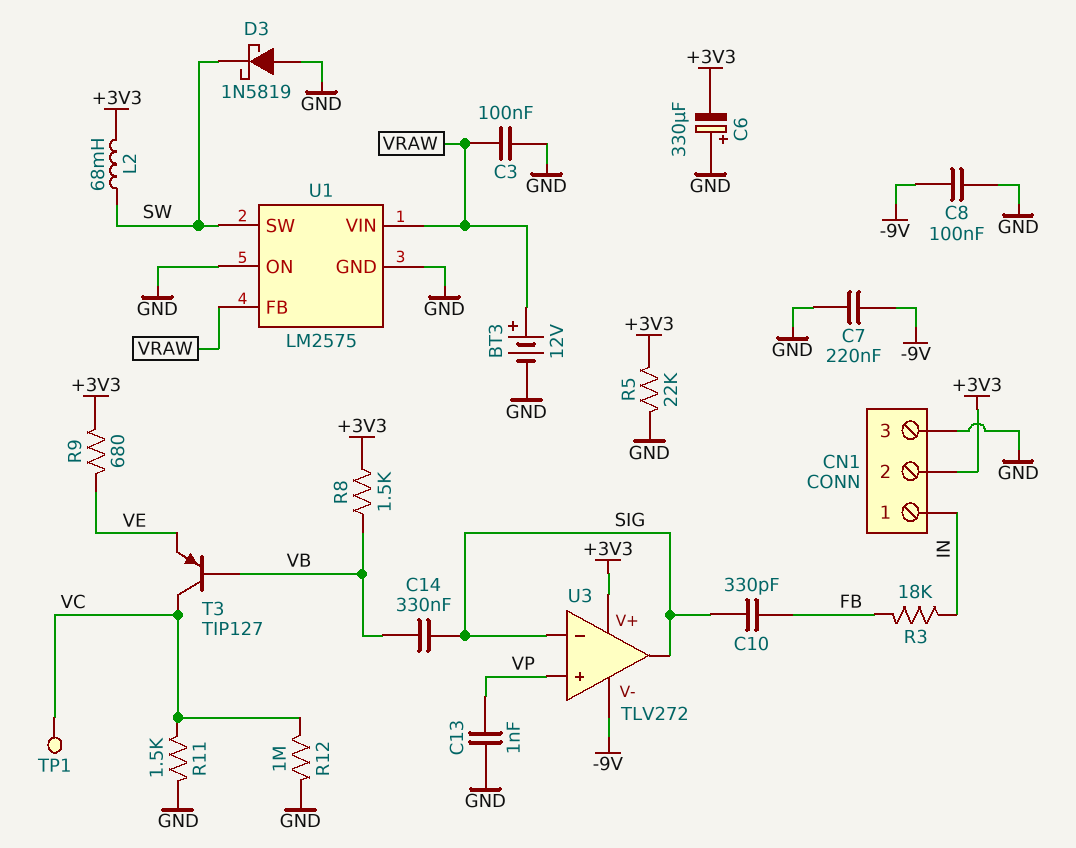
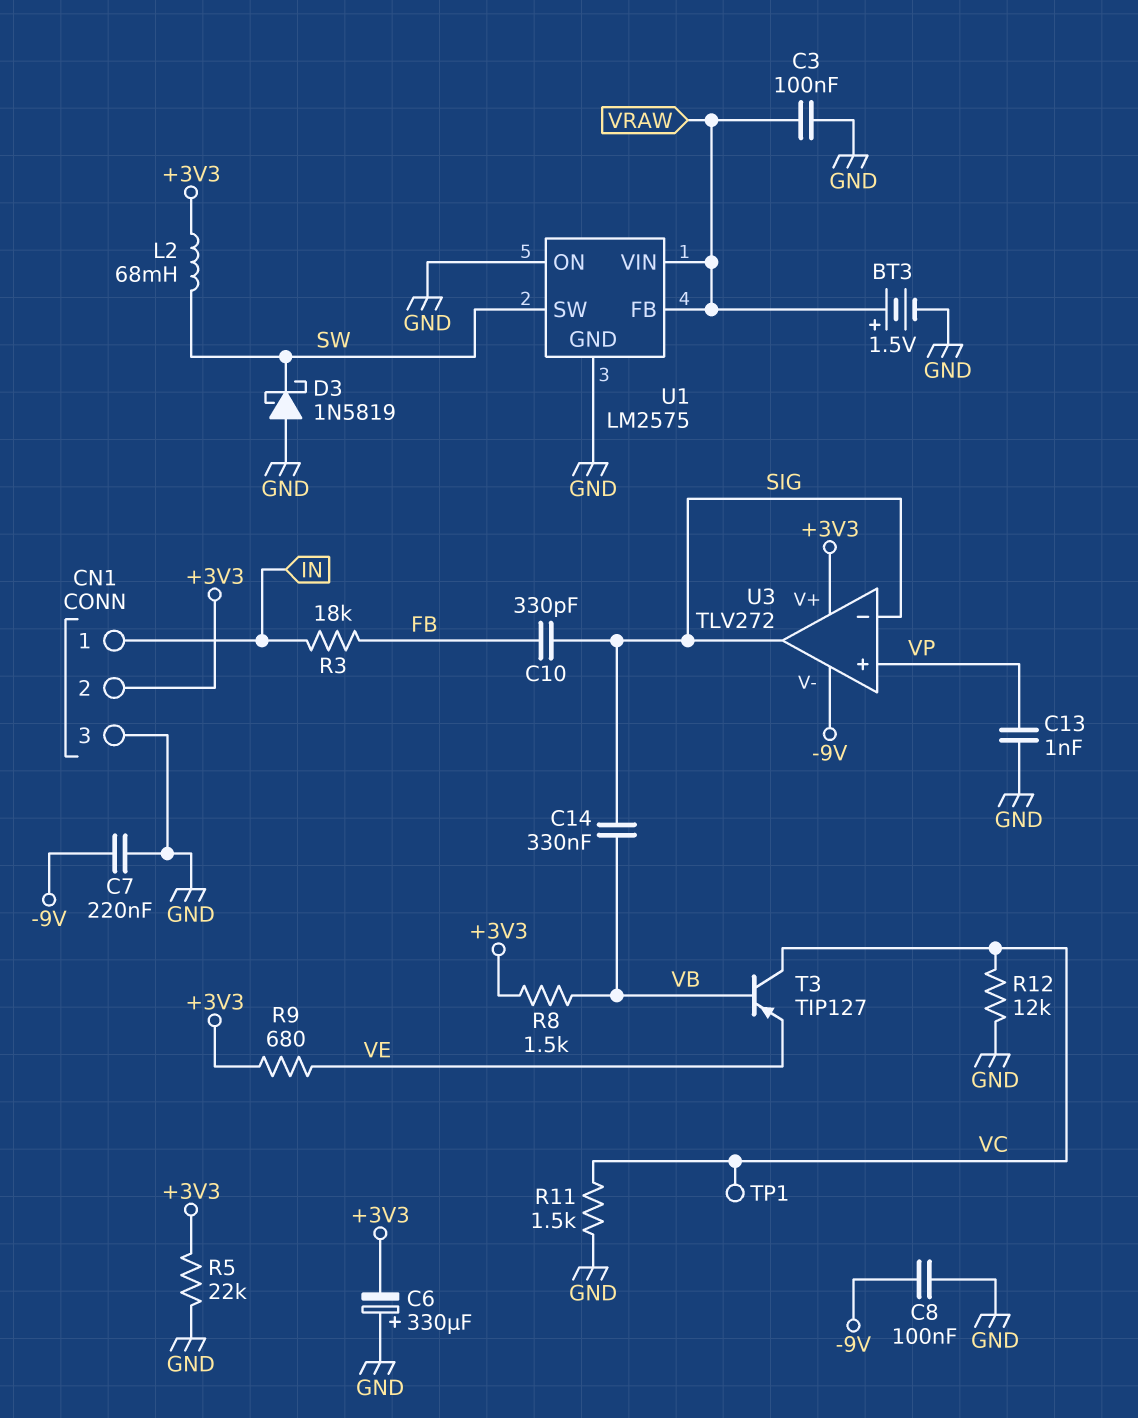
BT3: 12V (plus VRAW, minus GND) -> 1.5V (plus VRAW, minus GND)
R12: 1M (GND, VC) -> 12k (GND, VC)

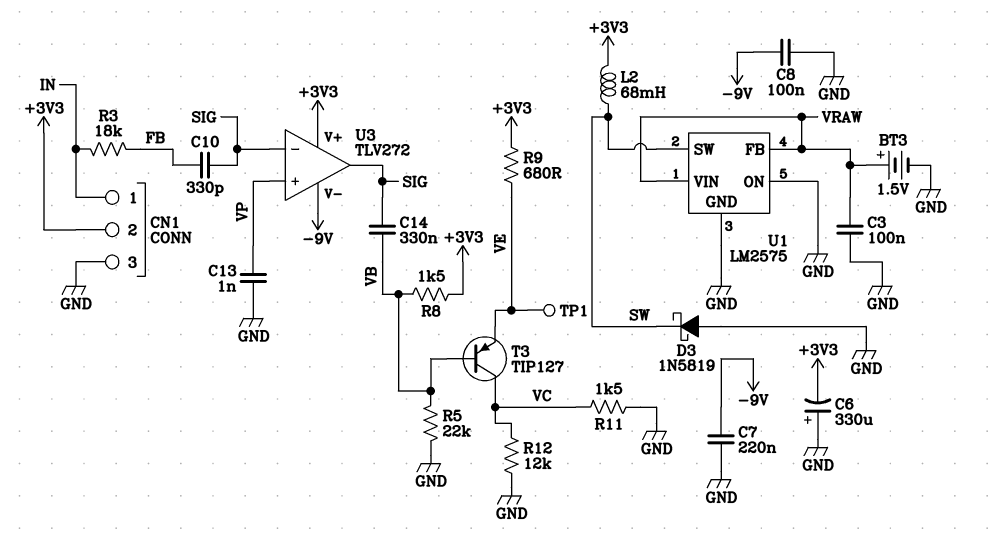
R5: 22k (+3V3, GND) -> 22k (GND, VB)
TP1: test point (VC) -> test point (VE)

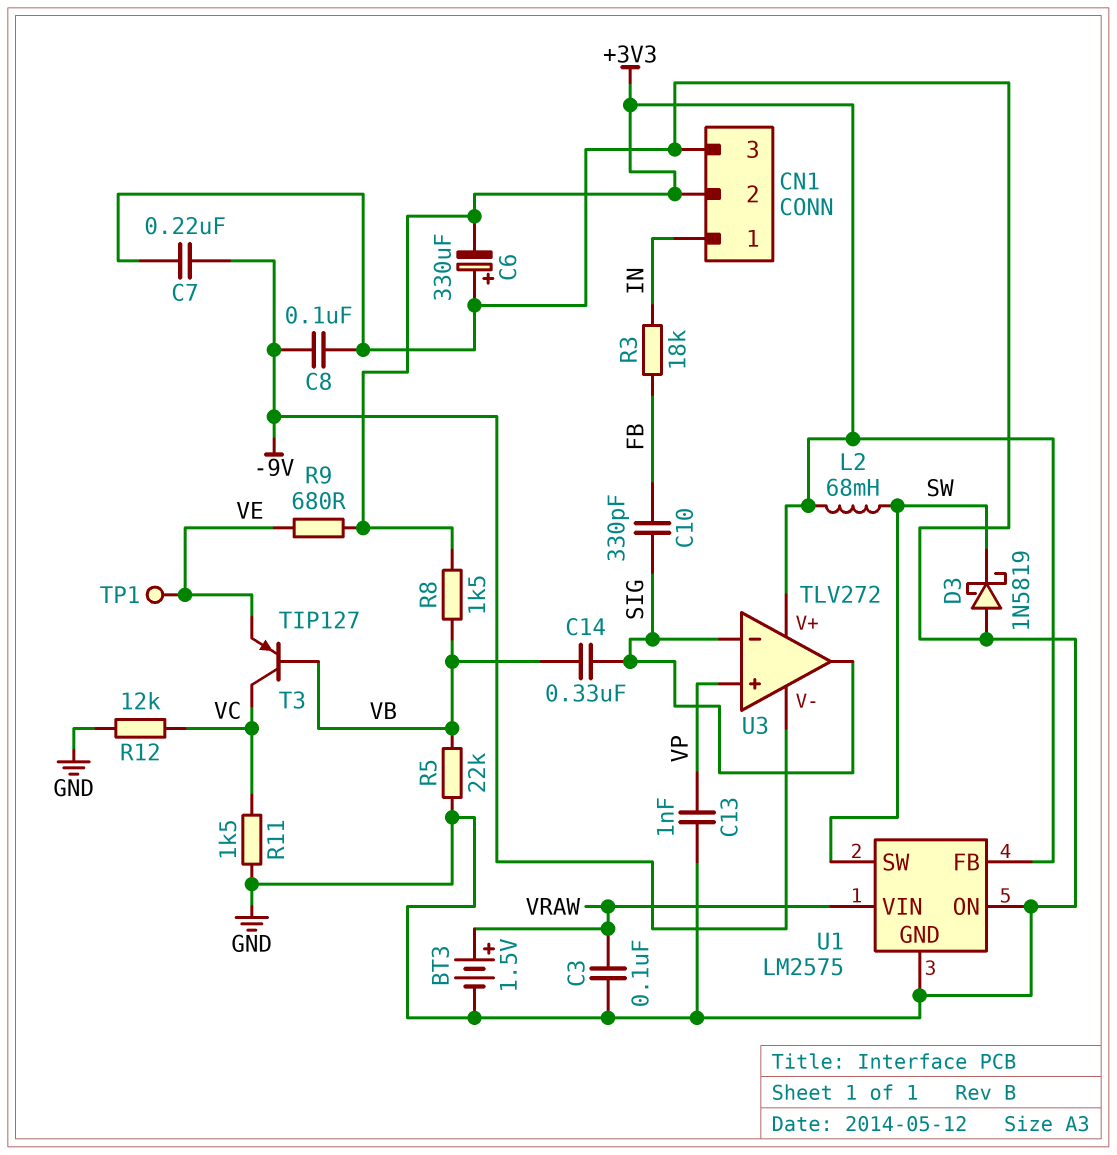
U1 pin FB: VRAW -> +3V3

